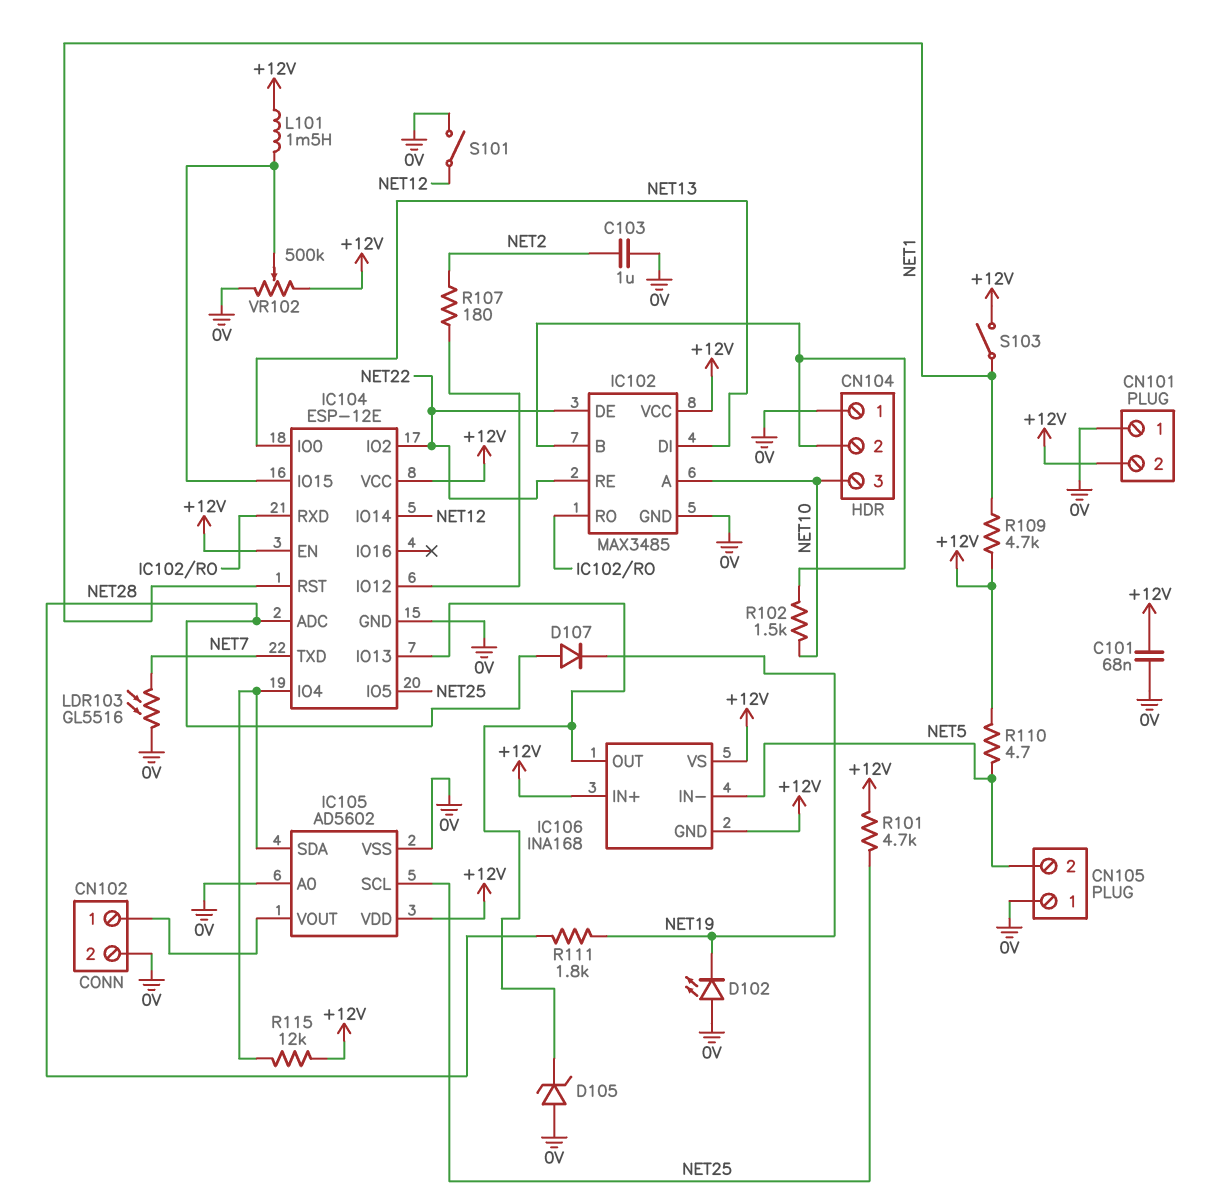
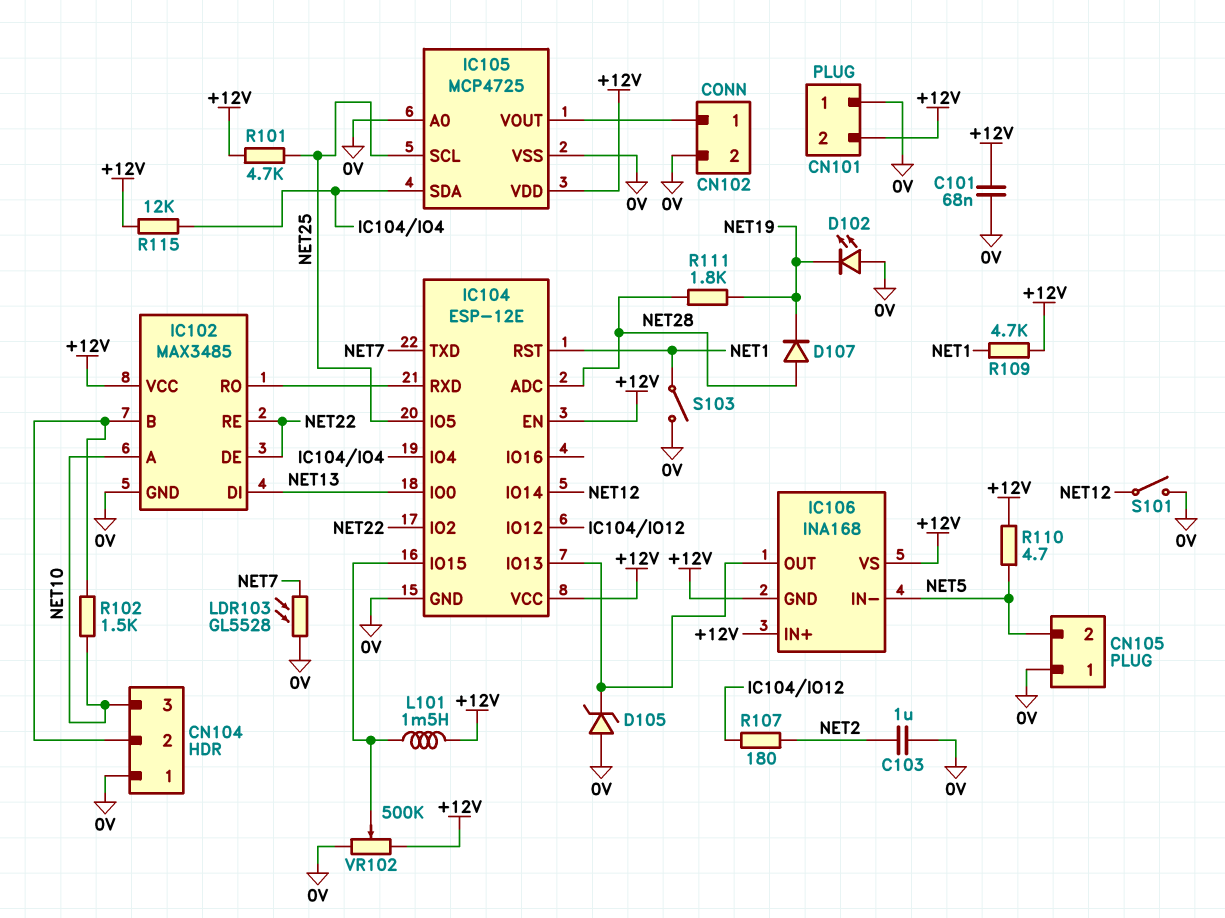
IC105: AD5602 -> MCP4725
LDR103: GL5516 (0V, NET7) -> GL5528 (0V, NET7)
S103: switch (+12V, NET1) -> switch (0V, NET1)

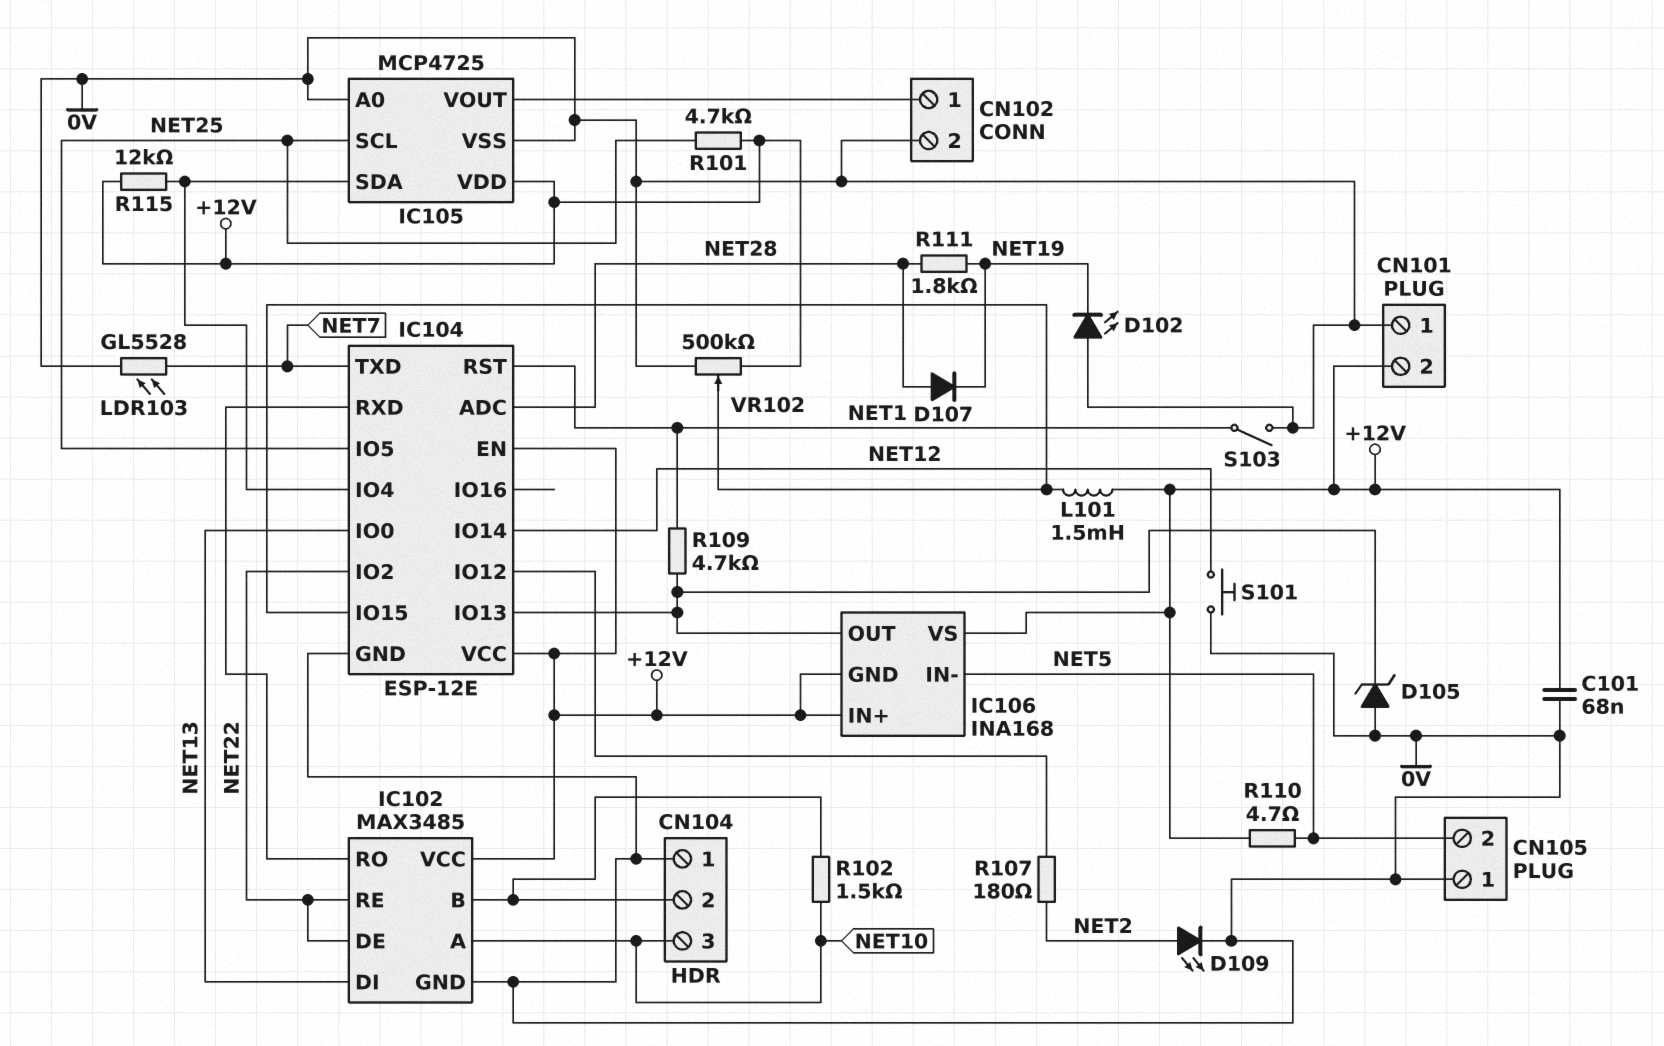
C103: 1uF (0V, NET2) -> none
D109: none -> LED (A NET2, K 0V)
R109: 4.7k (+12V, NET1) -> 4.7k (IC104/IO13, NET1)
S101: switch (0V, NET12) -> button (0V, NET12)

